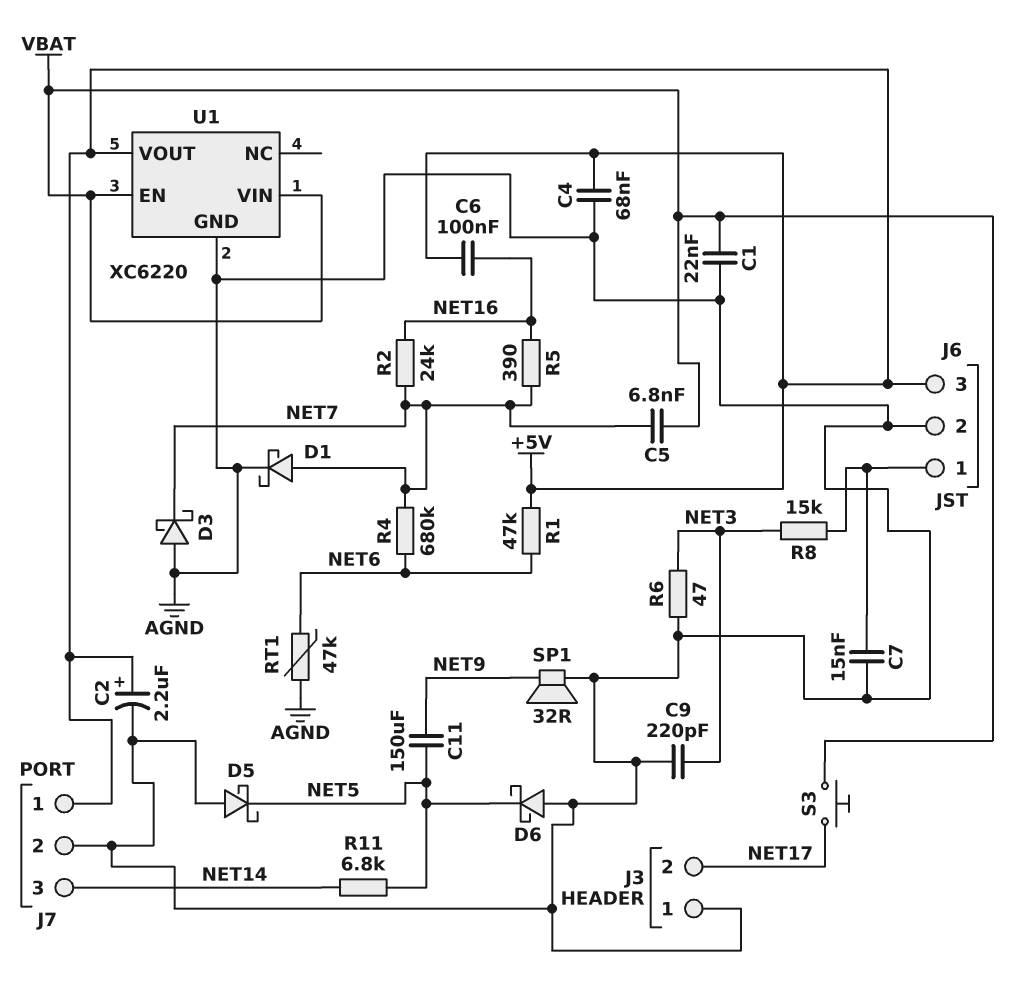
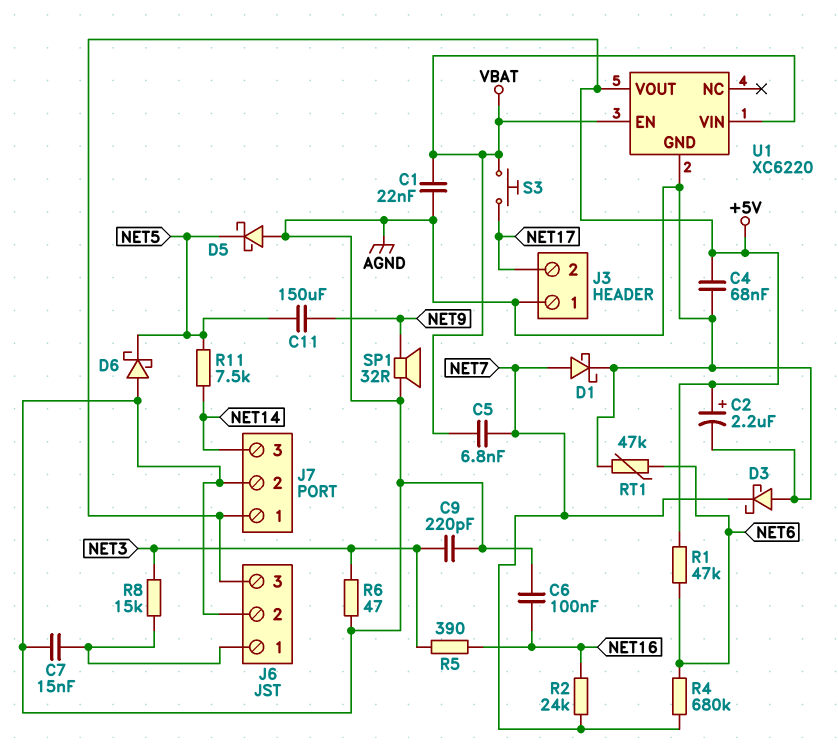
C6: 100nF (+5V, NET16) -> 100nF (AGND, NET16)
R5: 390 (NET7, NET16) -> 390 (NET3, NET16)
R11: 6.8k (NET5, NET14) -> 7.5k (NET5, NET14)

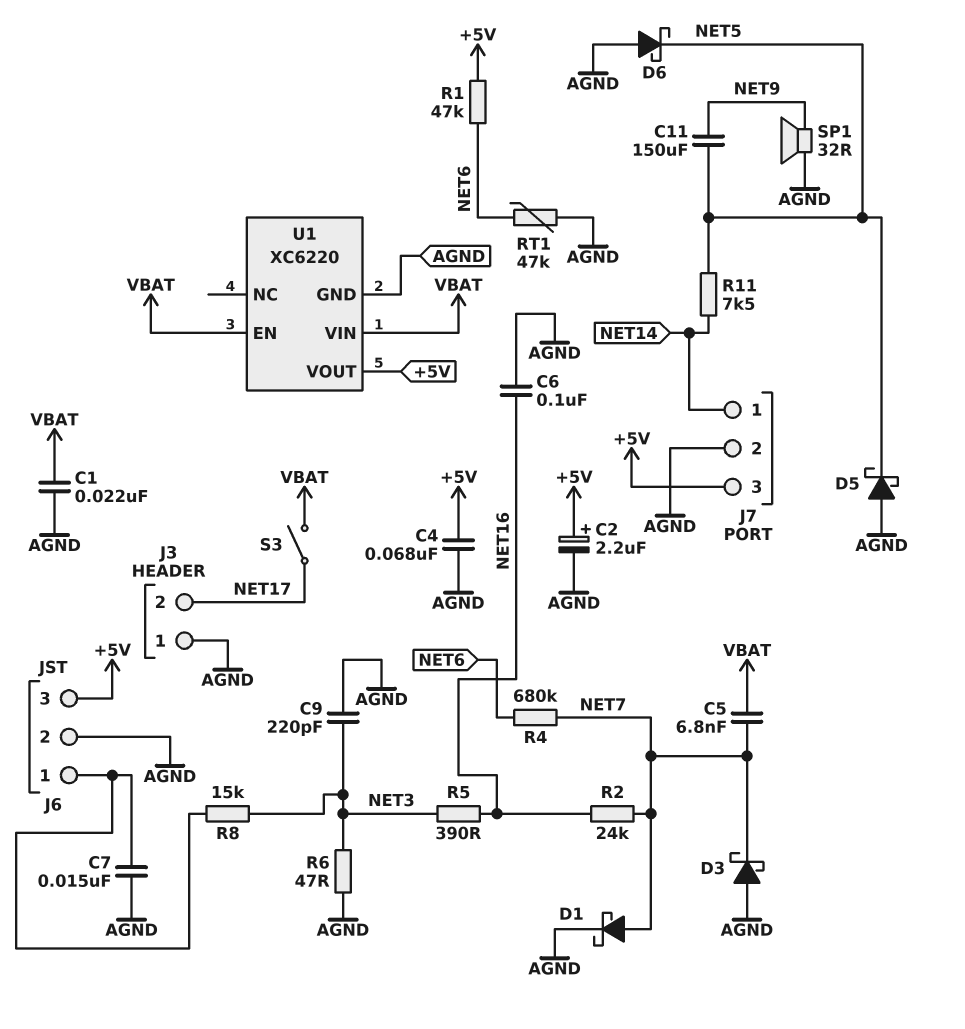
J7 pin 1: +5V -> NET14
J7 pin 3: NET14 -> +5V
S3: button (NET17, VBAT) -> switch (NET17, VBAT)

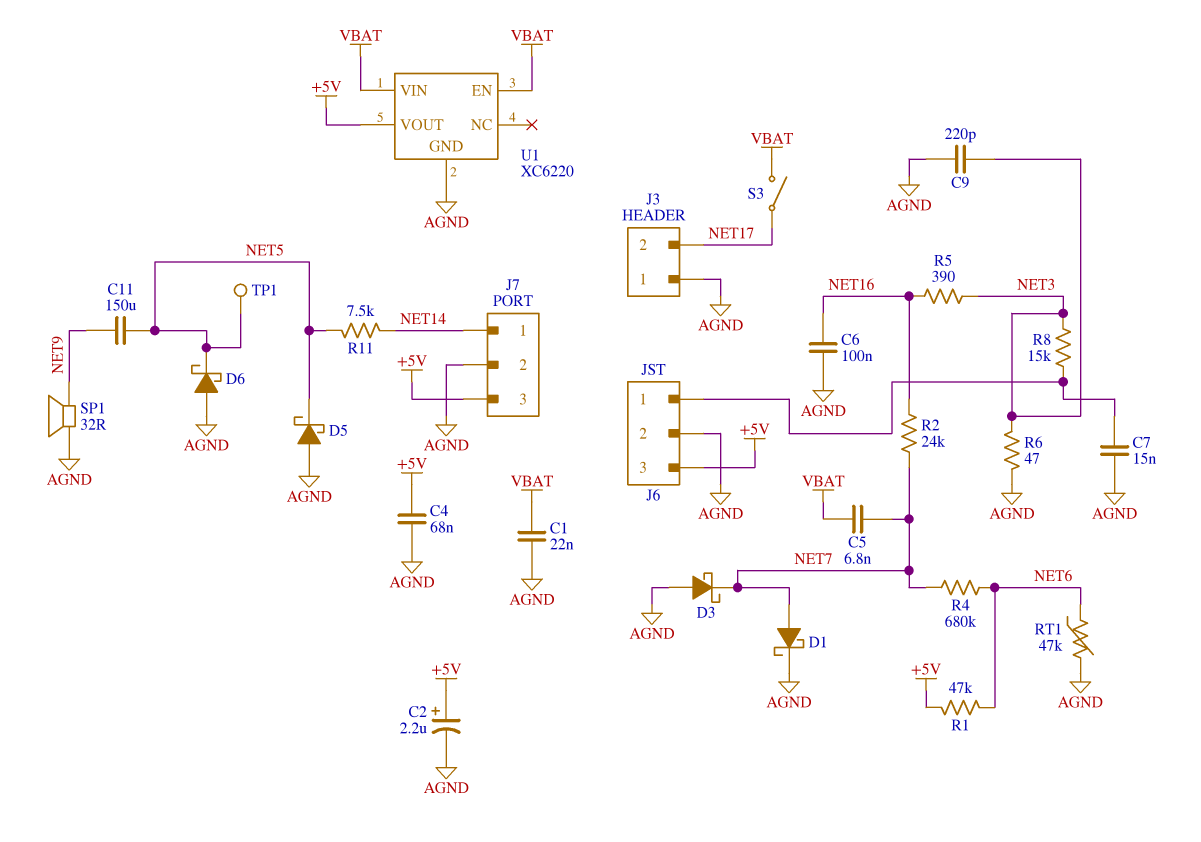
TP1: none -> test point (NET5)

